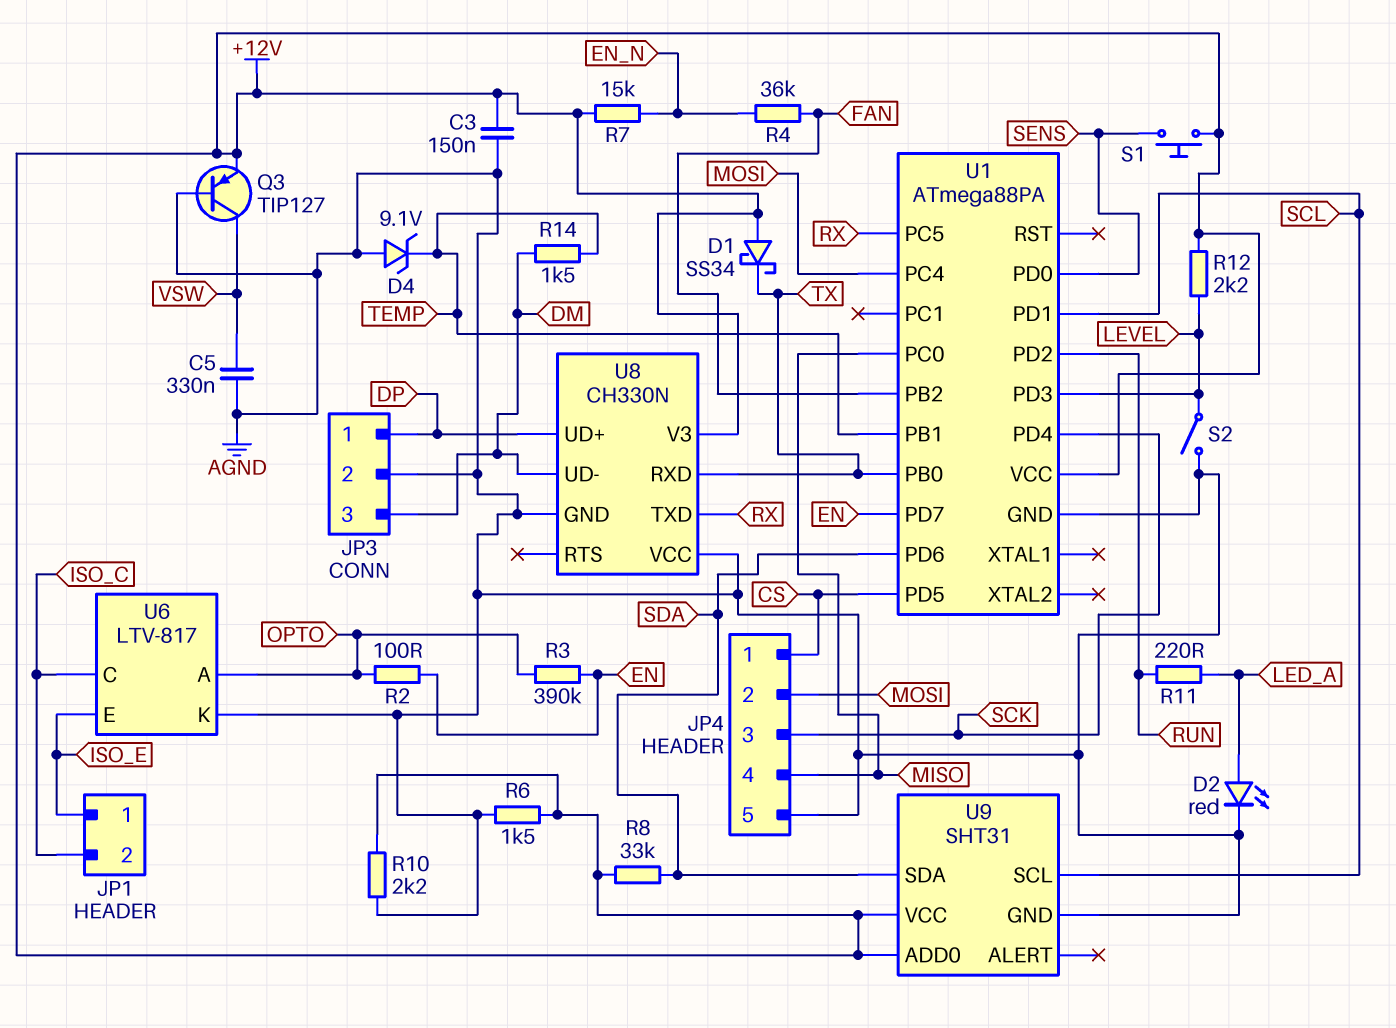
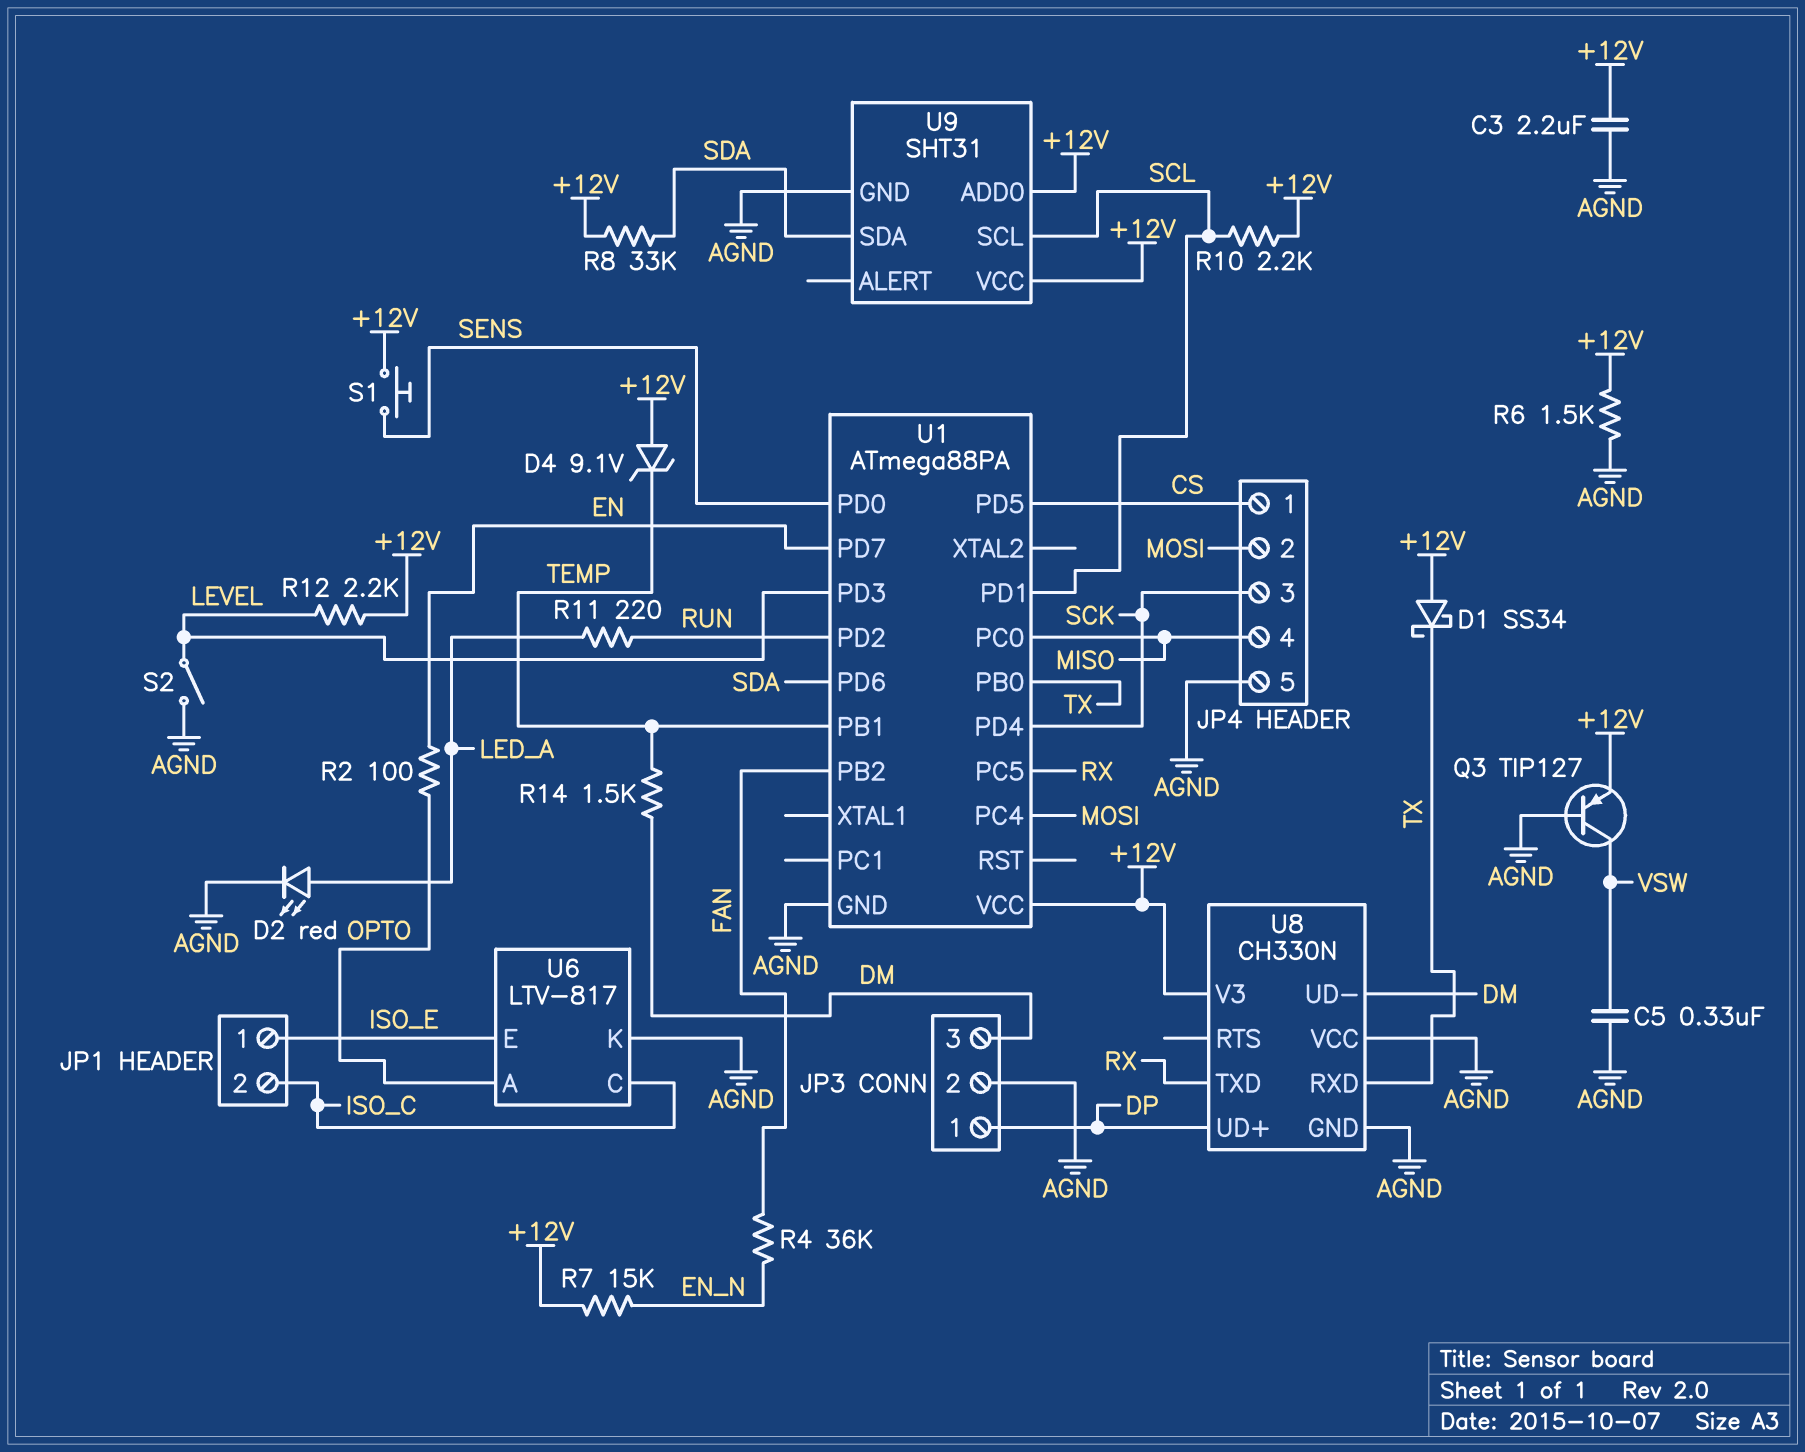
C3: 150nF (+12V, AGND) -> 2.2uF (+12V, AGND)
D4: zener 9.1V (A AGND, K TEMP) -> zener 9.1V (A +12V, K TEMP)
R3: 390k (EN, OPTO) -> none
R10: 2.2k (+12V, AGND) -> 2.2k (+12V, SCL)

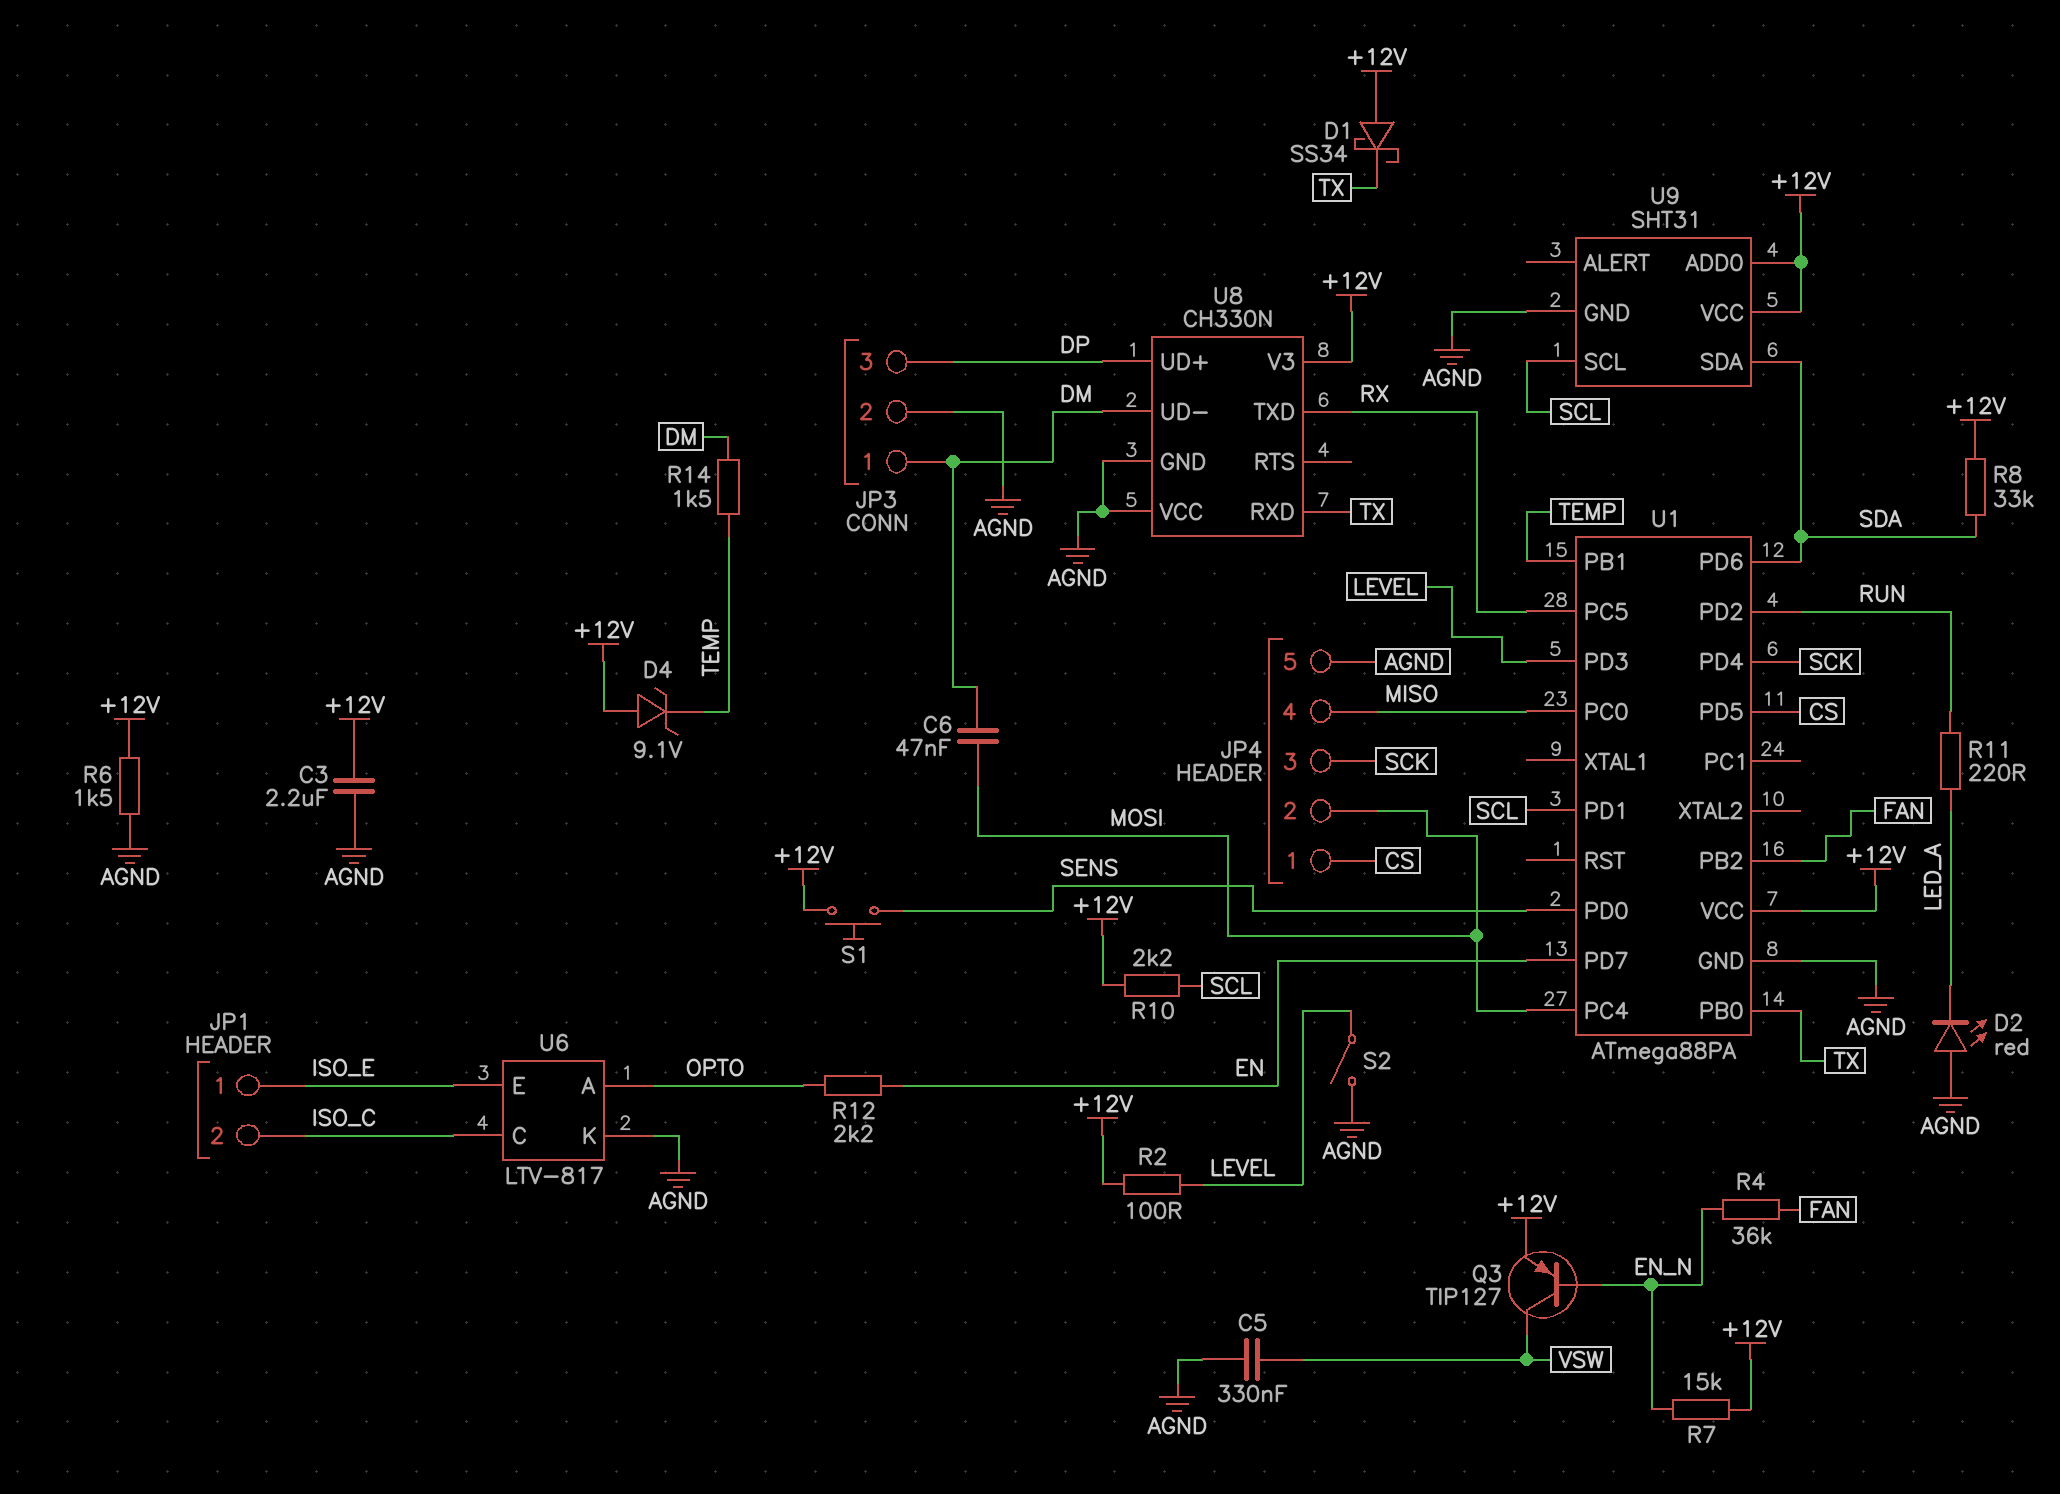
C6: none -> 47nF (DM, MOSI)
D2: LED red (A LED_A, K AGND) -> LED red (A AGND, K LED_A)
JP3 pin 1: DP -> DM
JP3 pin 3: DM -> DP
Q3: PNP TIP127 (B AGND, C VSW, E +12V) -> PNP TIP127 (B EN_N, C VSW, E +12V)
R2: 100 (EN, OPTO) -> 100 (+12V, LEVEL)
R12: 2.2k (+12V, LEVEL) -> 2.2k (EN, OPTO)

